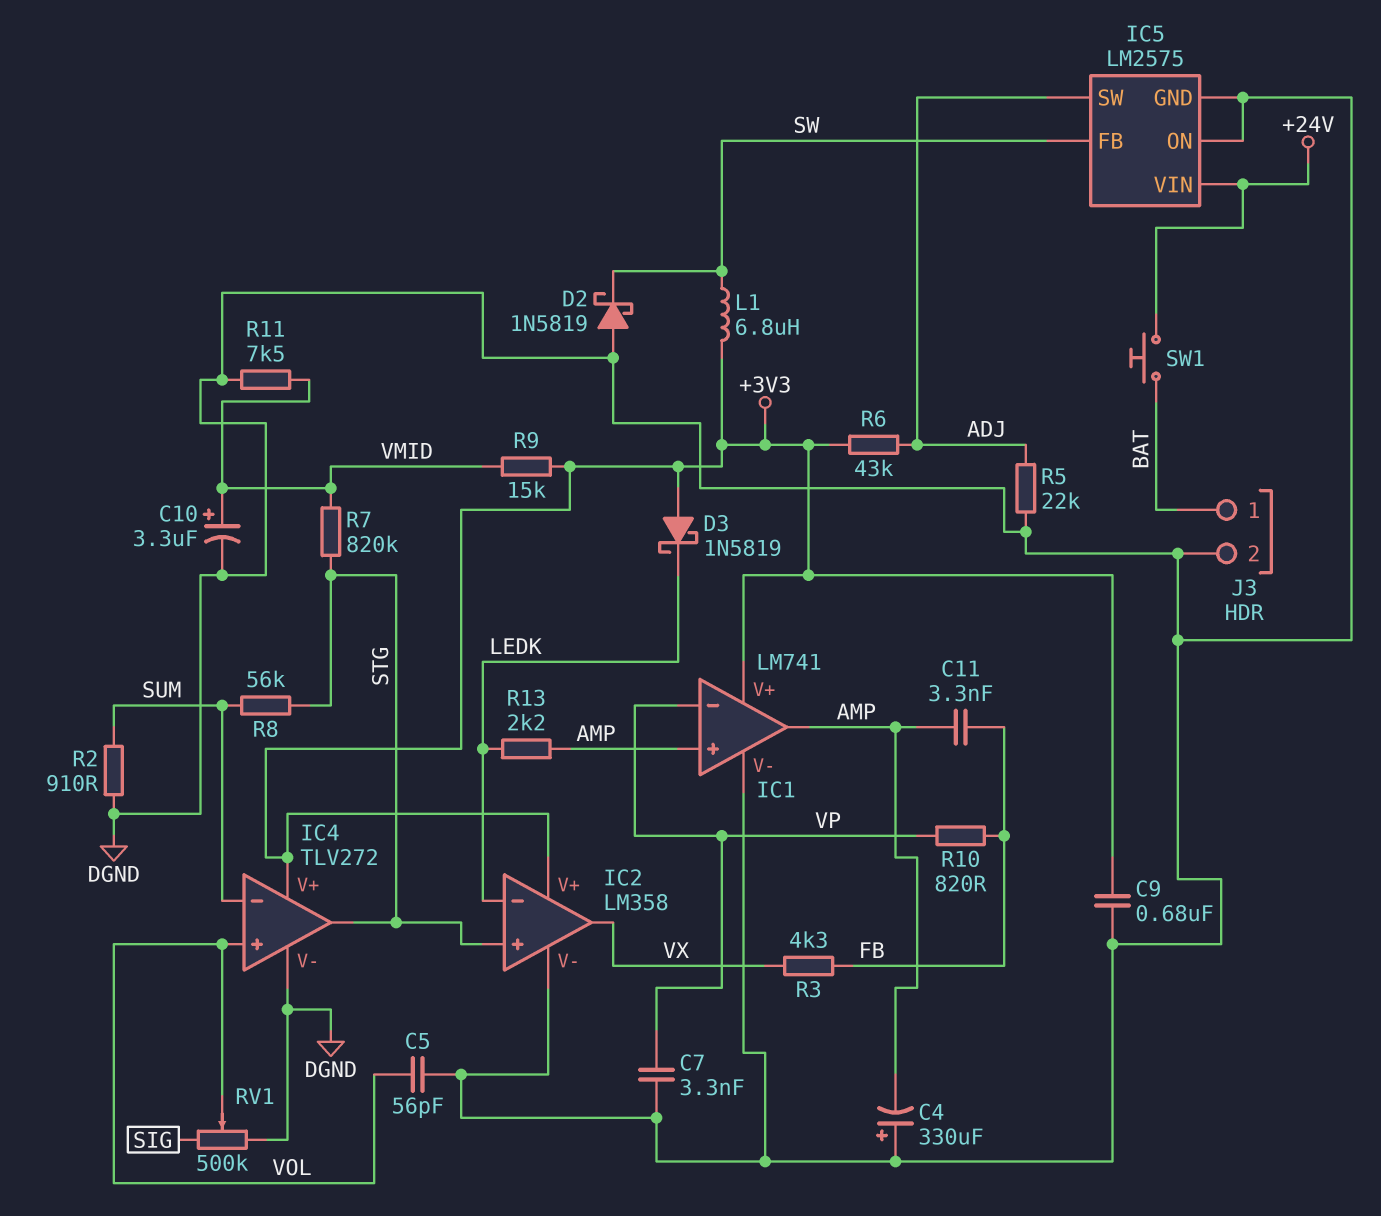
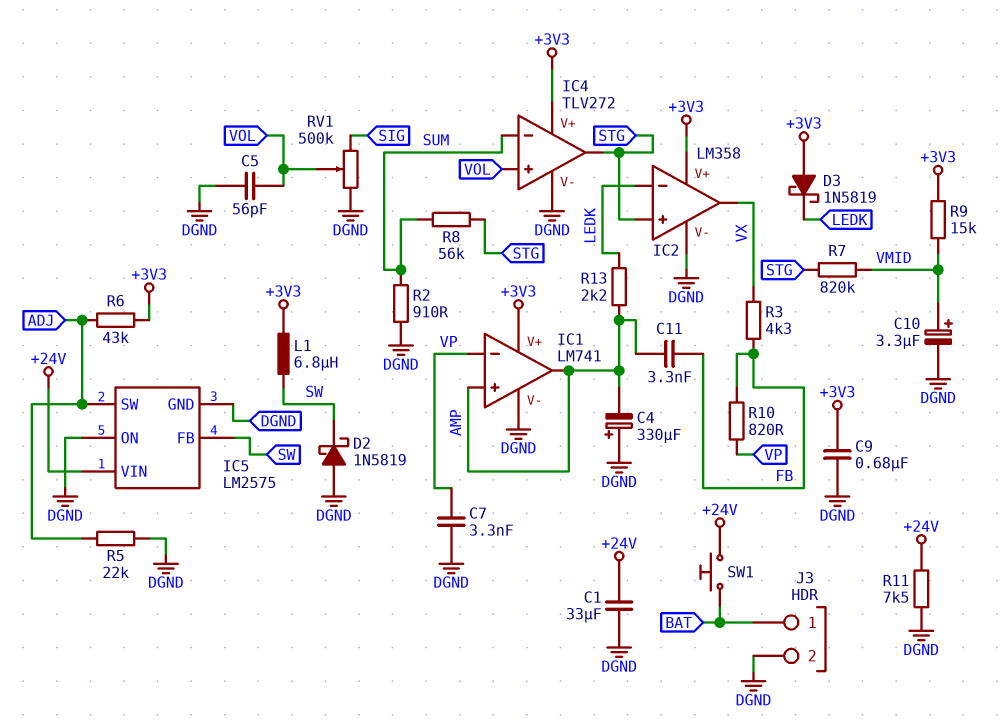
C1: none -> 33uF (+24V, DGND)
R11: 7.5k (DGND, VMID) -> 7.5k (+24V, DGND)

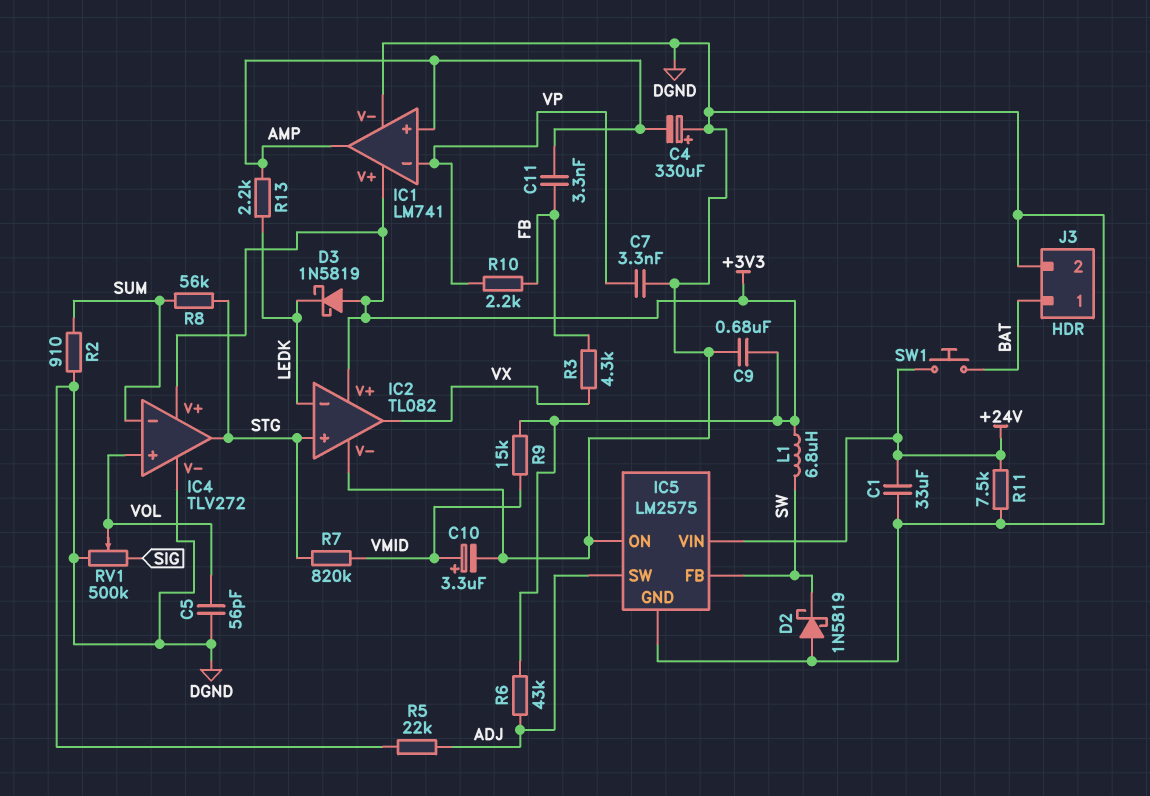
IC2: LM358 -> TL082
R10: 820 (FB, VP) -> 2.2k (FB, VP)

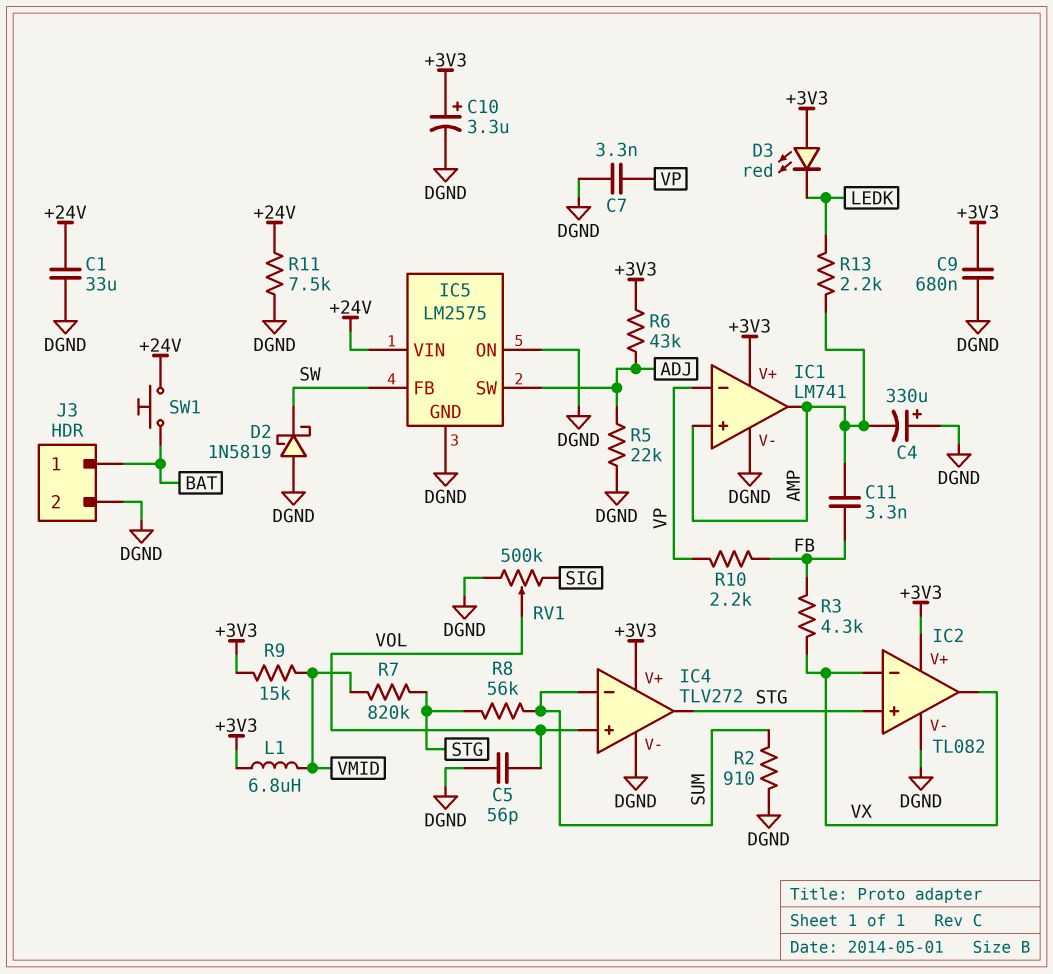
C10: 3.3uF (plus VMID, minus DGND) -> 3.3uF (plus +3V3, minus DGND)
D3: schottky 1N5819 (A +3V3, K LEDK) -> LED red (A +3V3, K LEDK)
IC2 pin in-: LEDK -> VX
L1: 6.8uH (+3V3, SW) -> 6.8uH (+3V3, VMID)

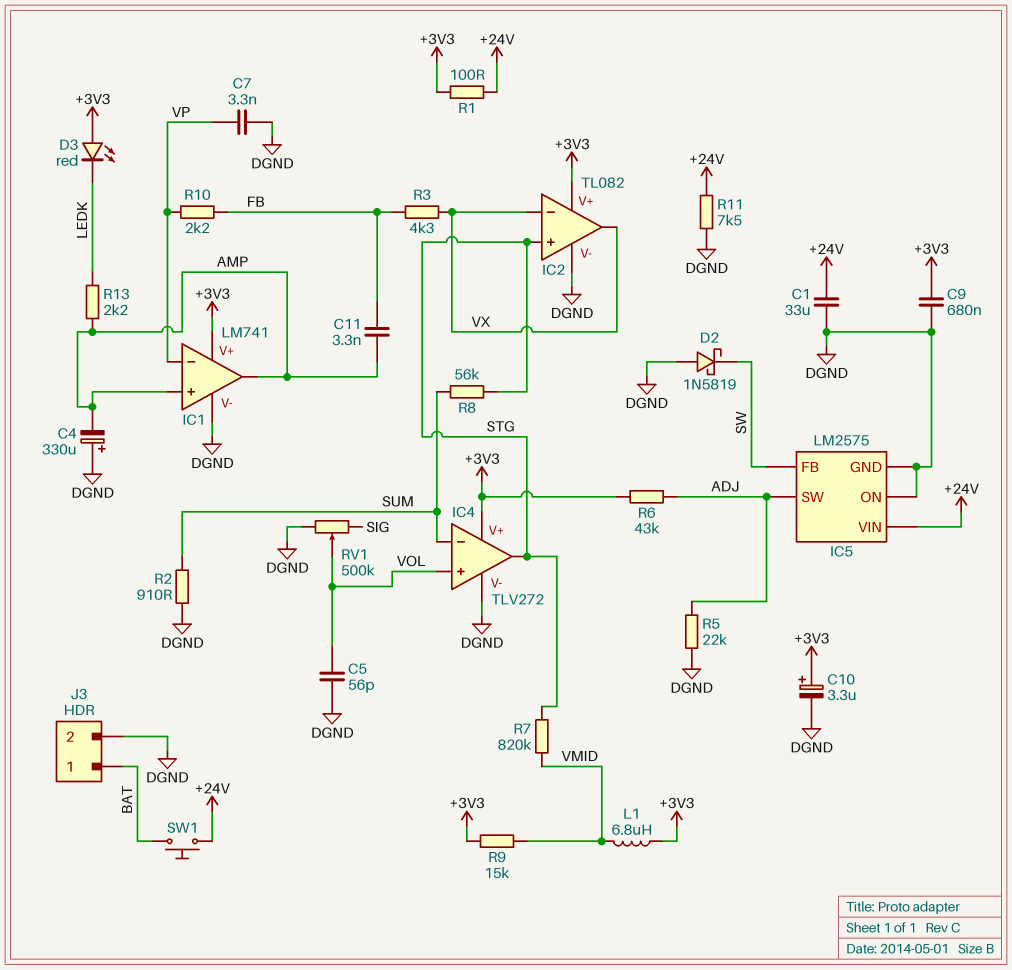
R1: none -> 100 (+3V3, +24V)

